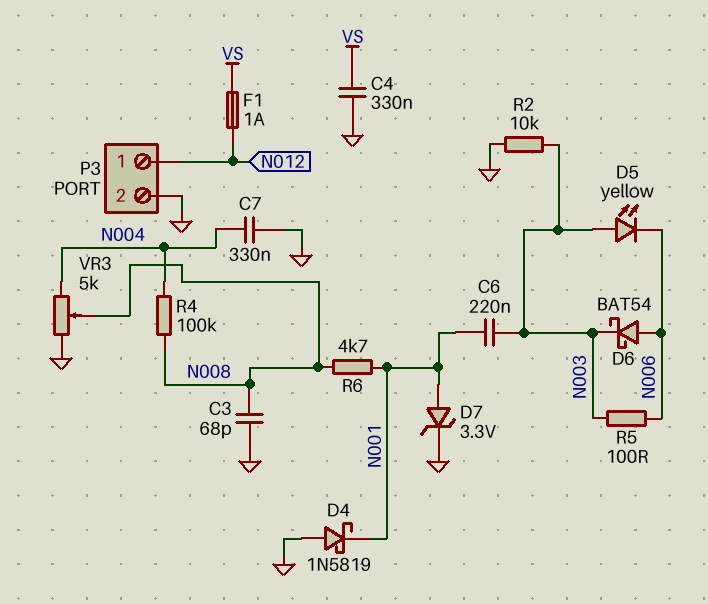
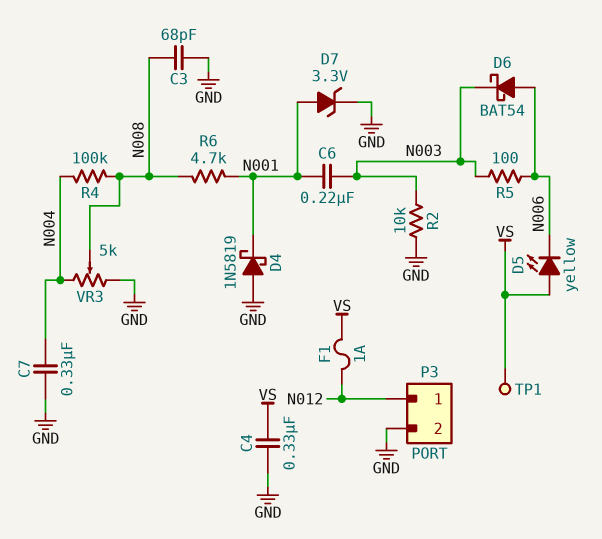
D5: LED yellow (A N003, K N006) -> LED yellow (A VS, K N006)
TP1: none -> test point (VS)

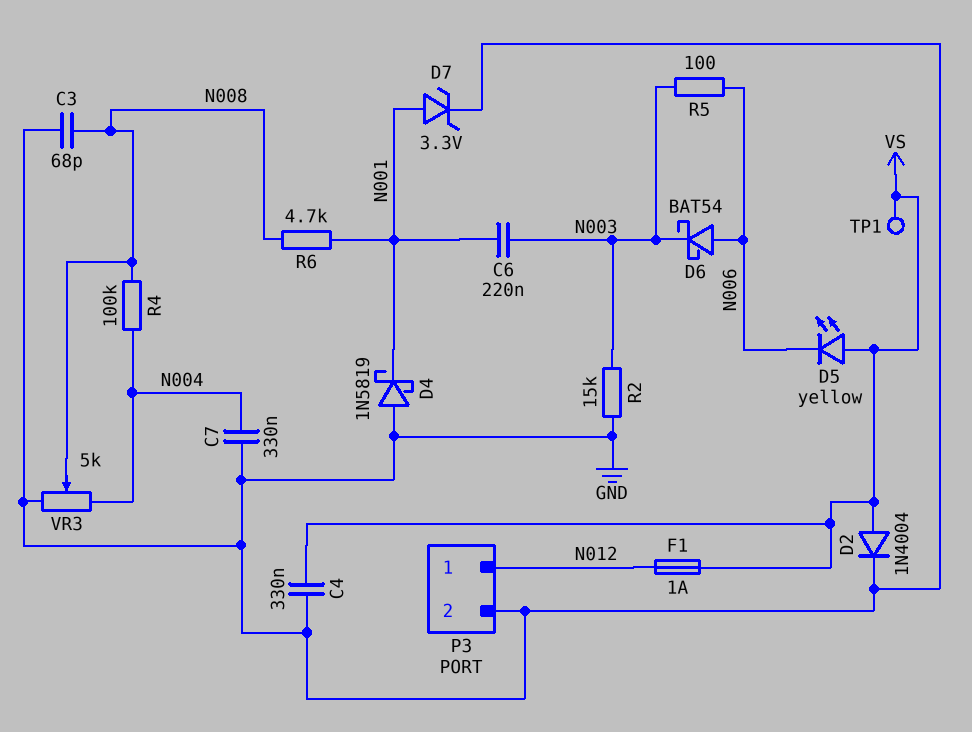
D2: none -> diode 1N4004 (A VS, K GND)
R2: 10k (GND, N003) -> 15k (GND, N003)

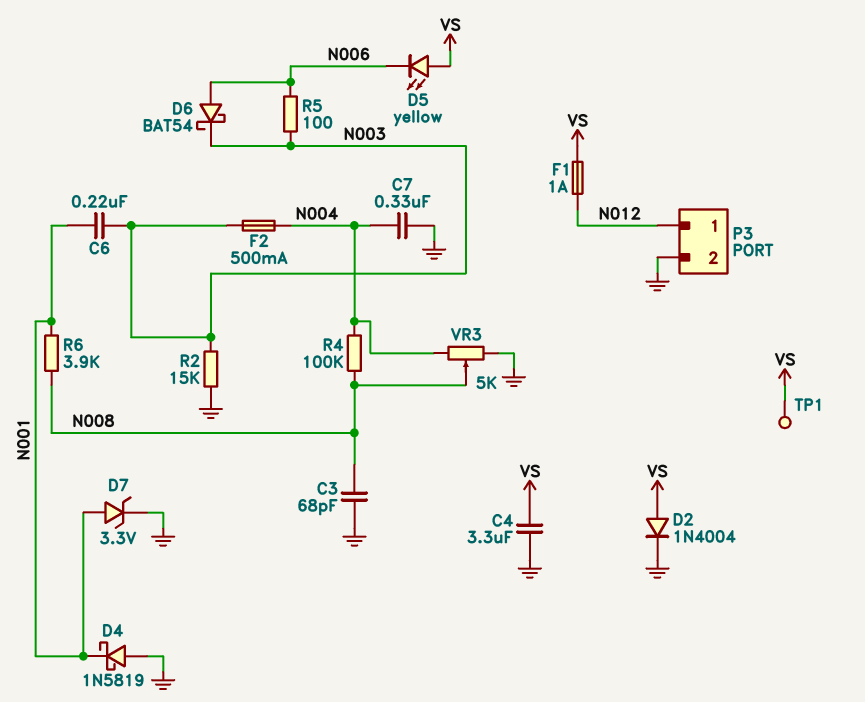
C4: 330nF (GND, VS) -> 3.3uF (GND, VS)
F2: none -> 500mA (N003, N004)
R6: 4.7k (N001, N008) -> 3.9k (N001, N008)

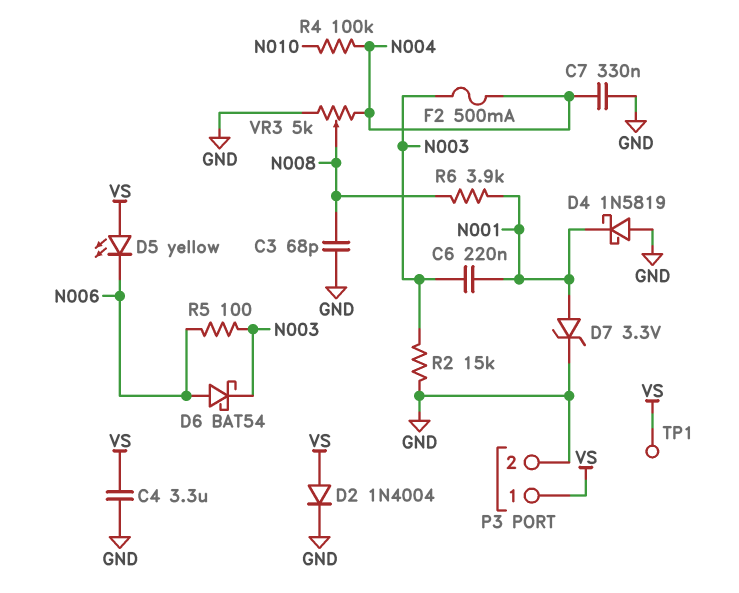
F1: 1A (N012, VS) -> none
P3 pin 1: N012 -> VS
R4: 100k (N004, N008) -> 100k (N004, N010)

